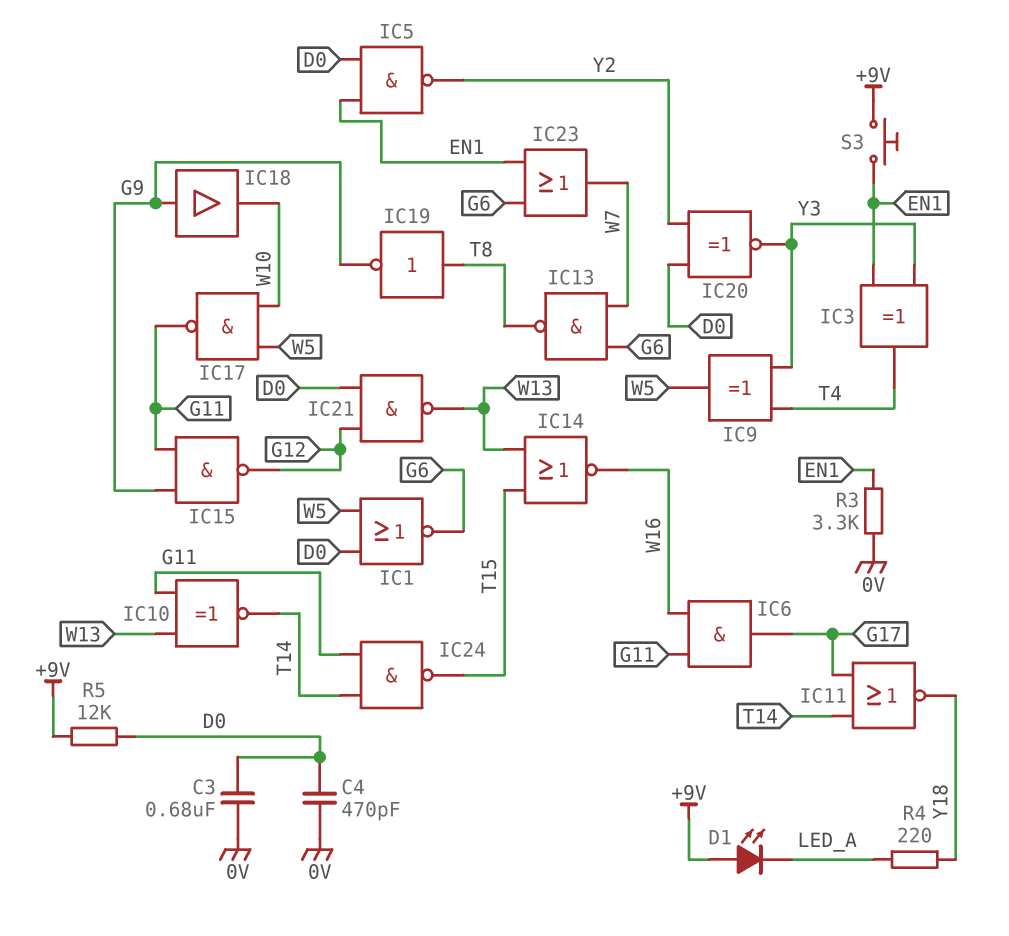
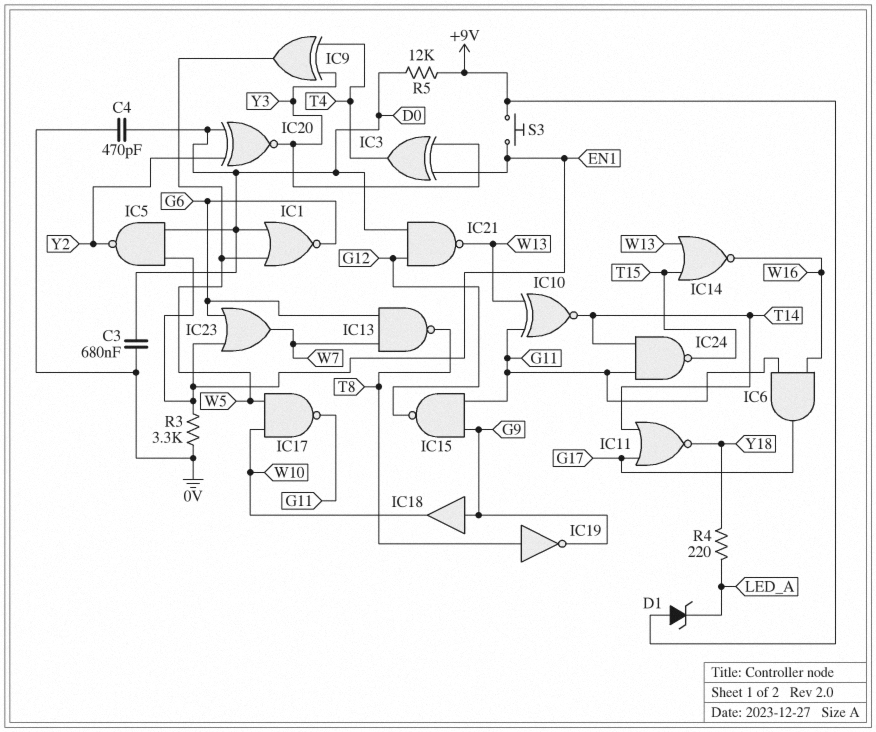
D1: LED (A +9V, K LED_A) -> zener (A +9V, K LED_A)

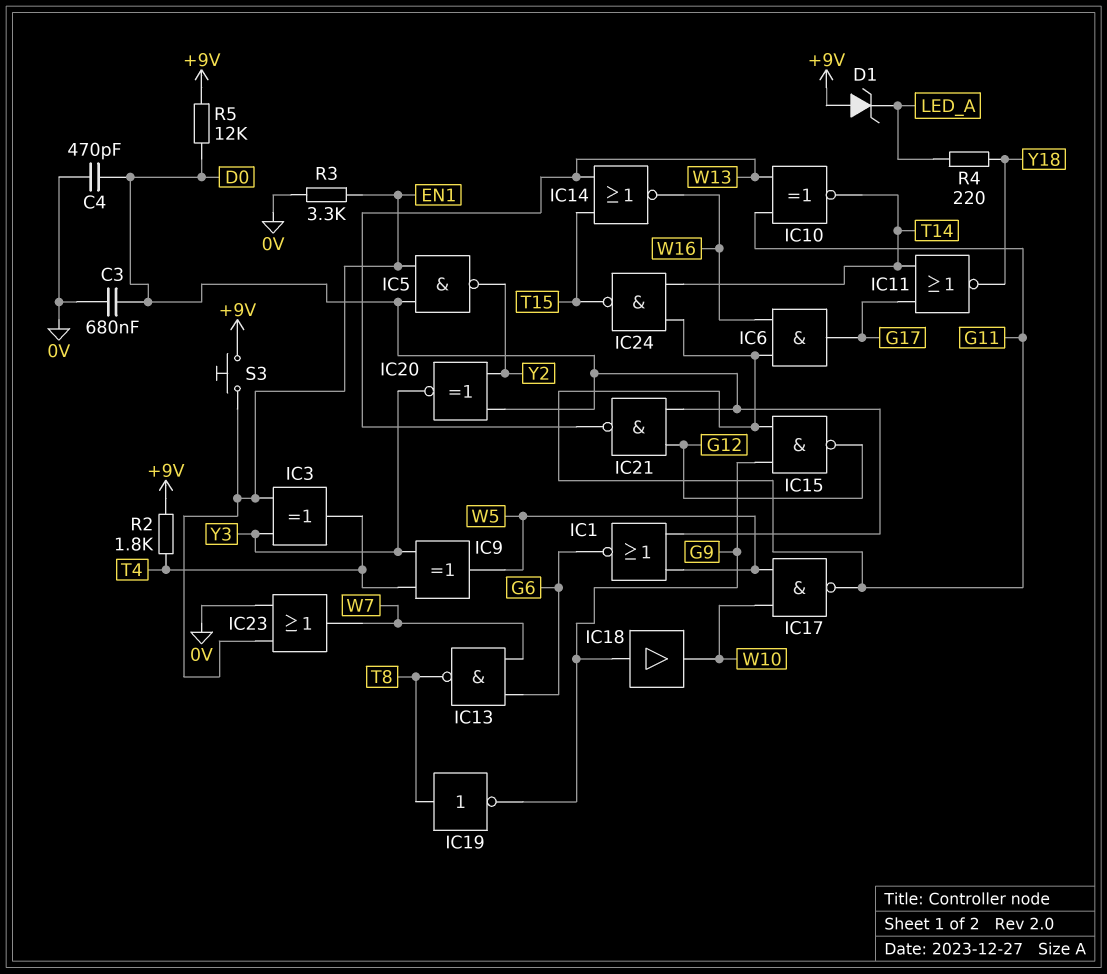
IC23: OR (in EN1, in G6, out W7) -> OR (in 0V, in EN1, out W7)
R2: none -> 1.8k (+9V, T4)

